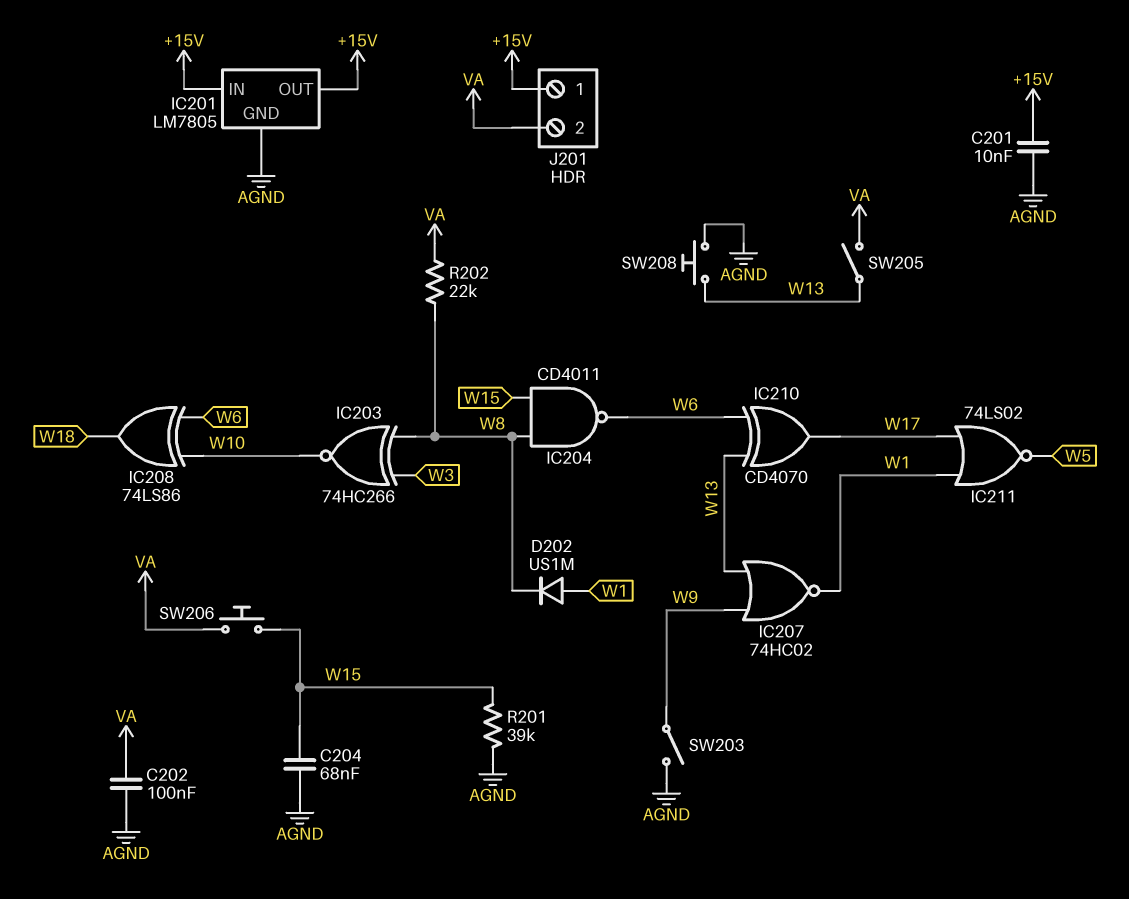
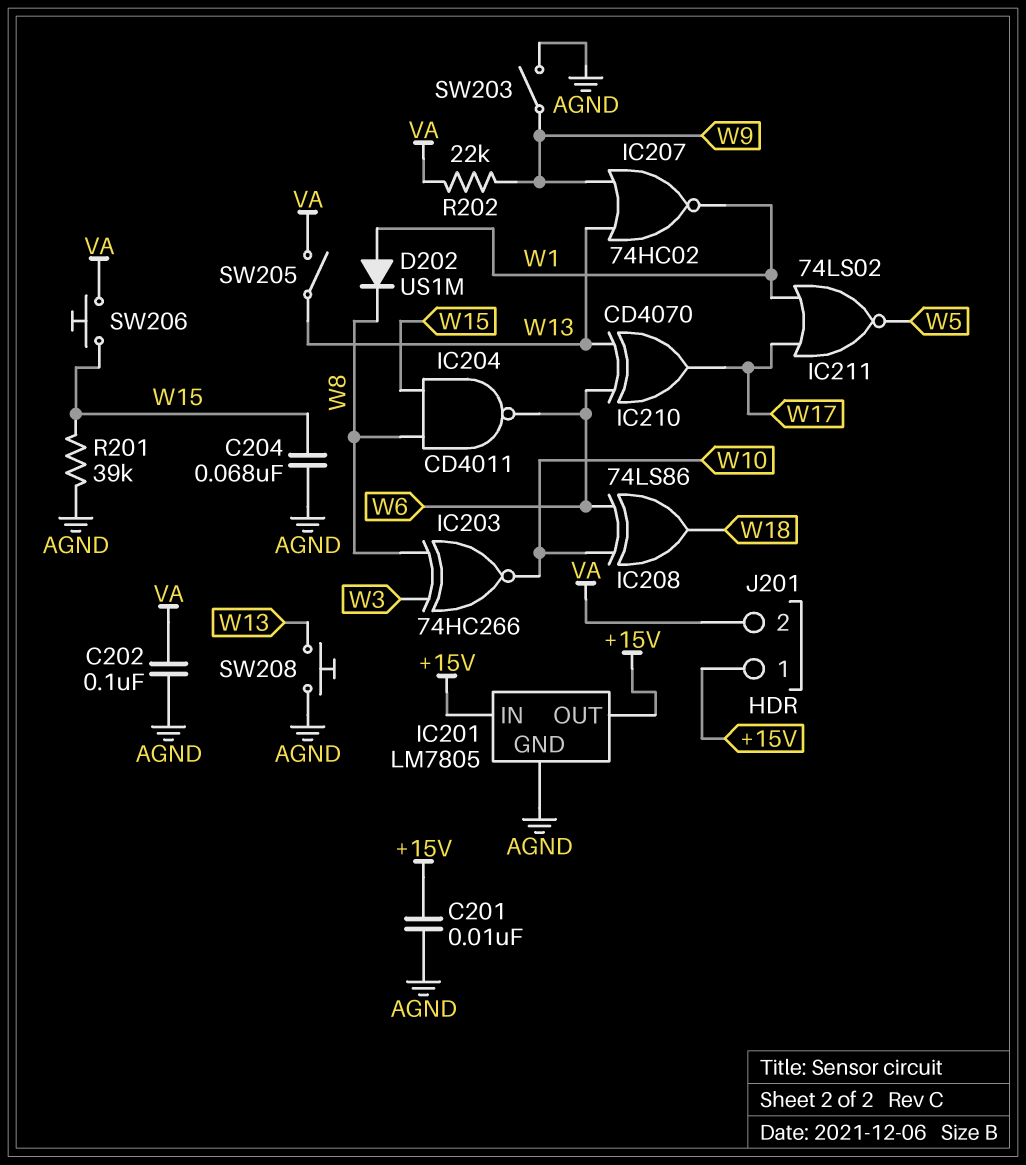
R202: 22k (VA, W8) -> 22k (VA, W9)

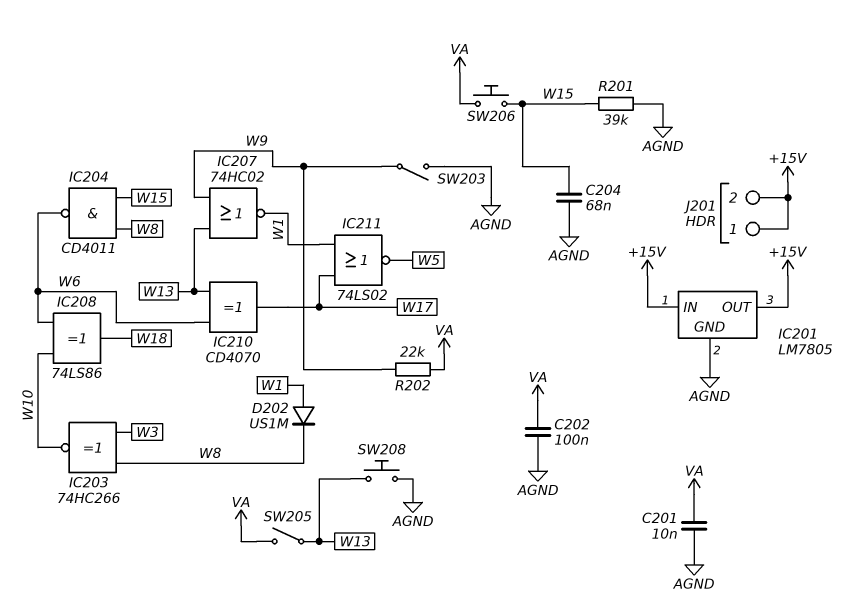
C201: 10nF (+15V, AGND) -> 10nF (AGND, VA)
J201 pin 2: VA -> +15V

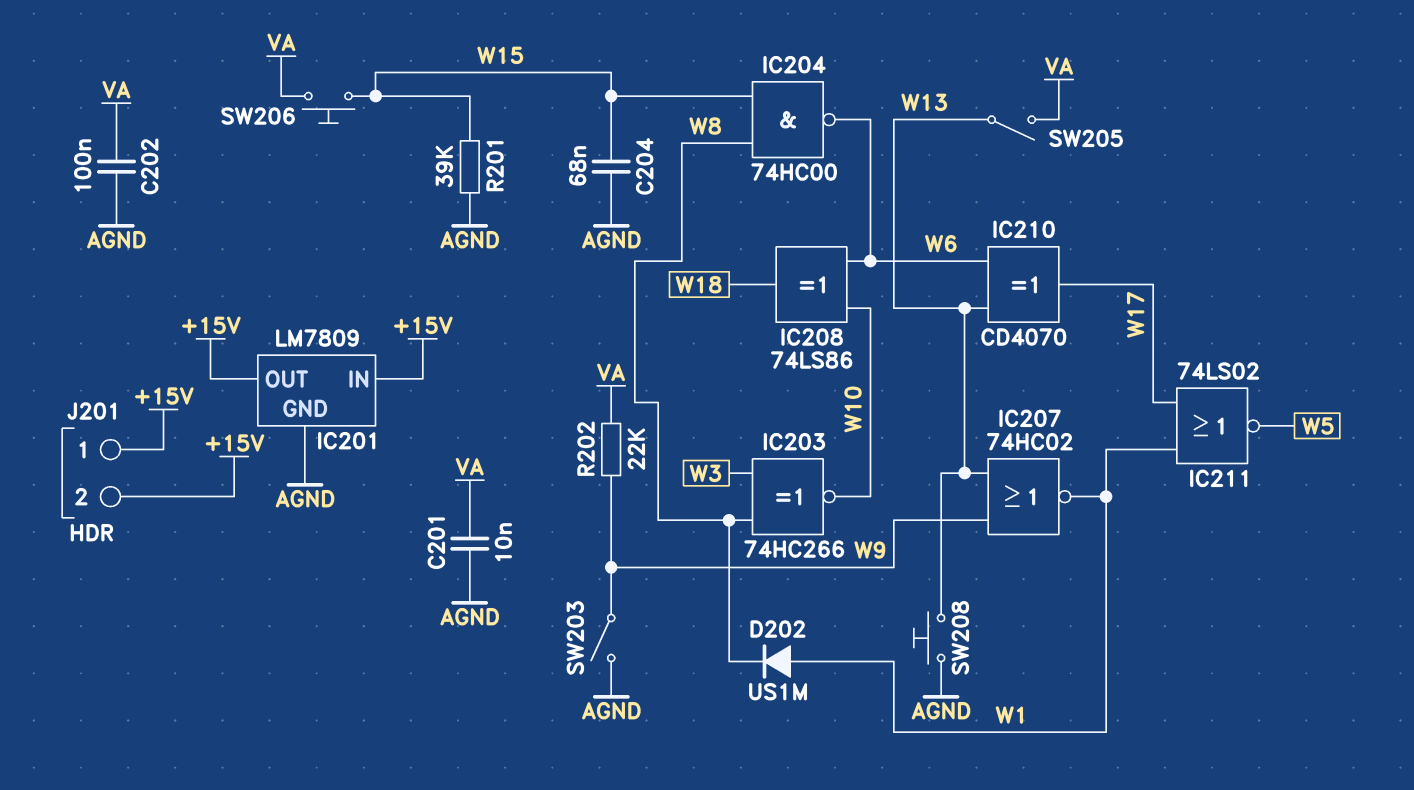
IC201: LM7805 -> LM7809
IC204: NAND CD4011 (in W8, in W15, out W6) -> NAND 74HC00 (in W8, in W15, out W6)

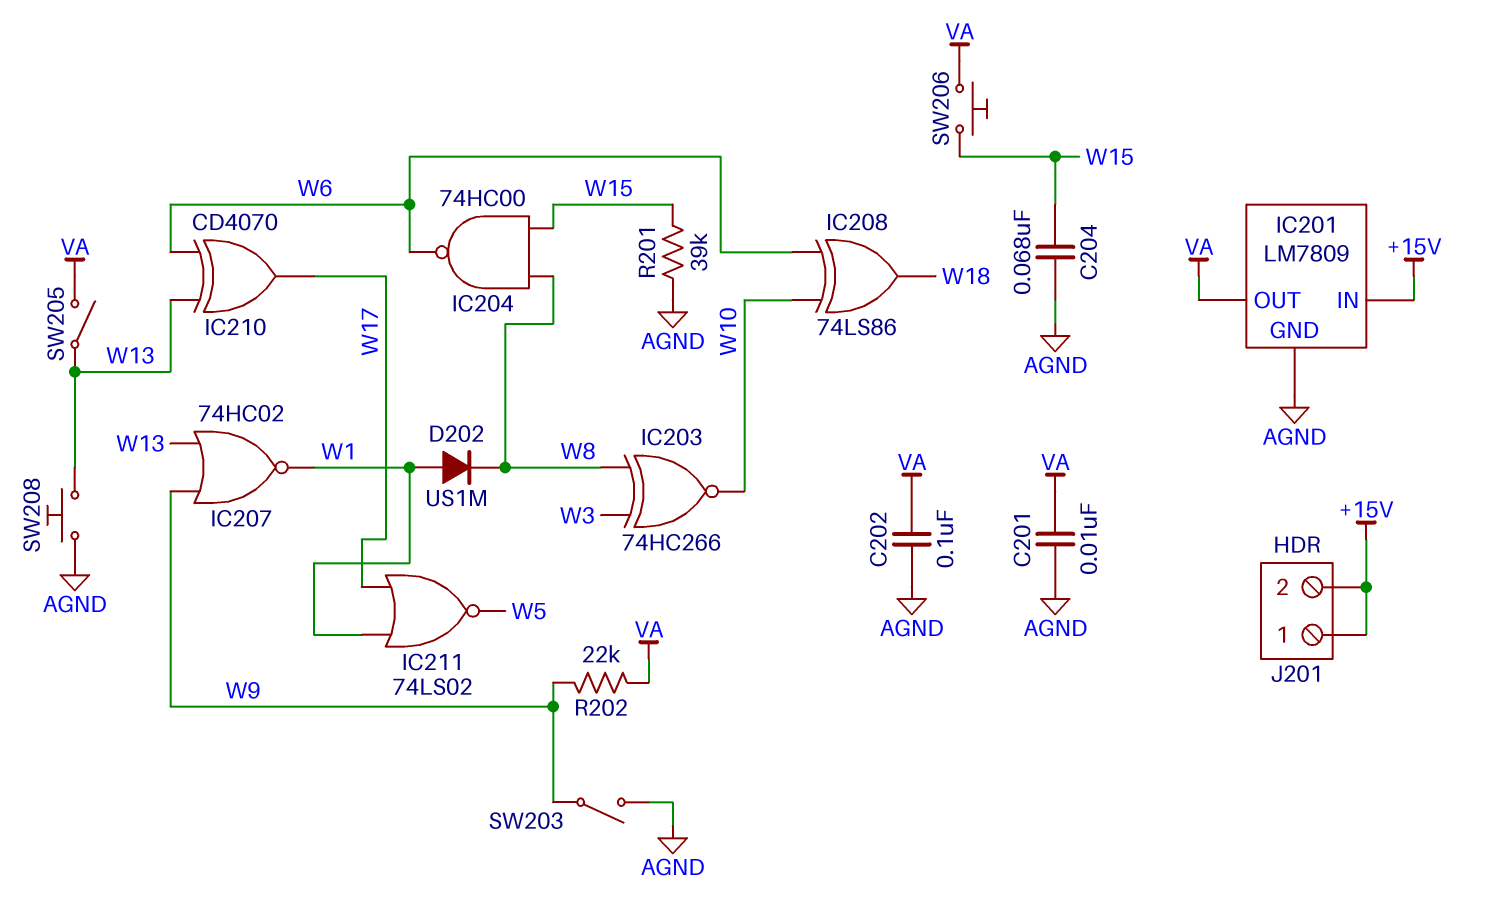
IC201 pin OUT: +15V -> VA

